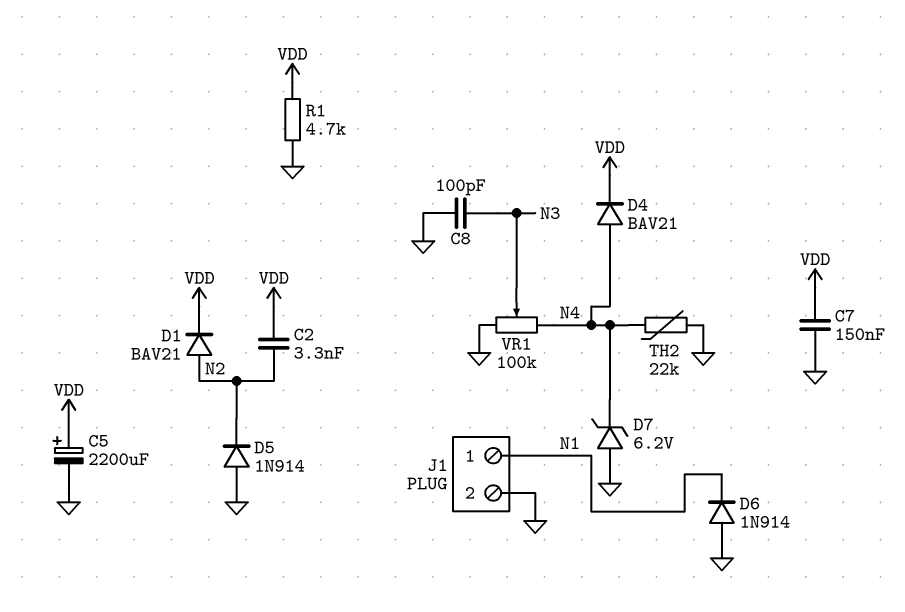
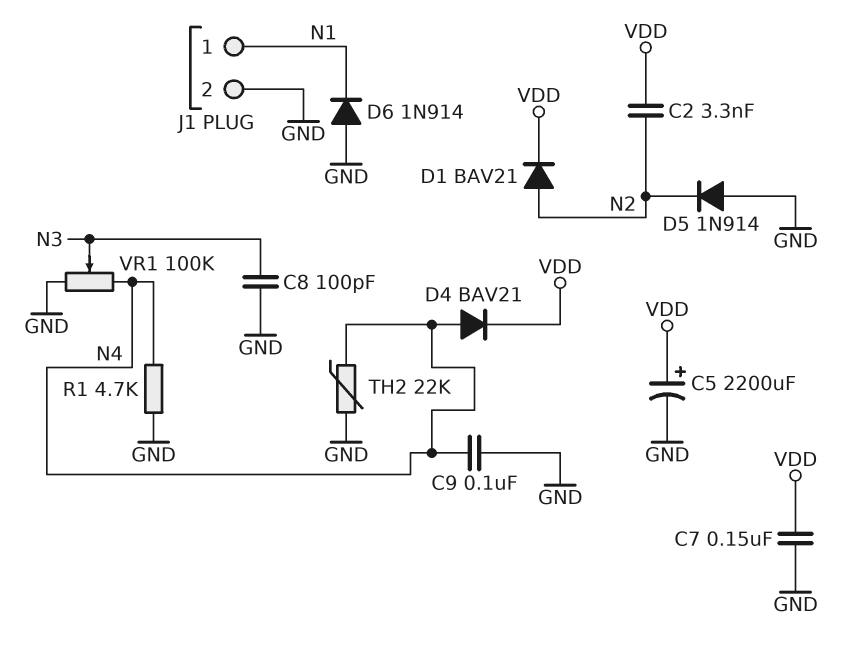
C9: none -> 100nF (GND, N4)
D7: zener 6.2V (A GND, K N4) -> none
R1: 4.7k (GND, VDD) -> 4.7k (GND, N4)

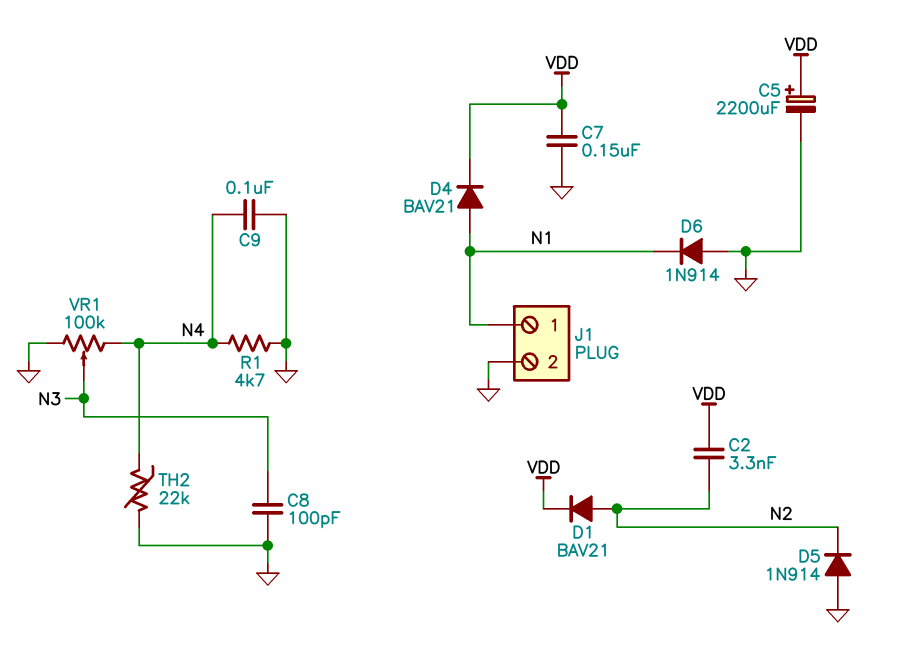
D4: diode BAV21 (A N4, K VDD) -> diode BAV21 (A N1, K VDD)

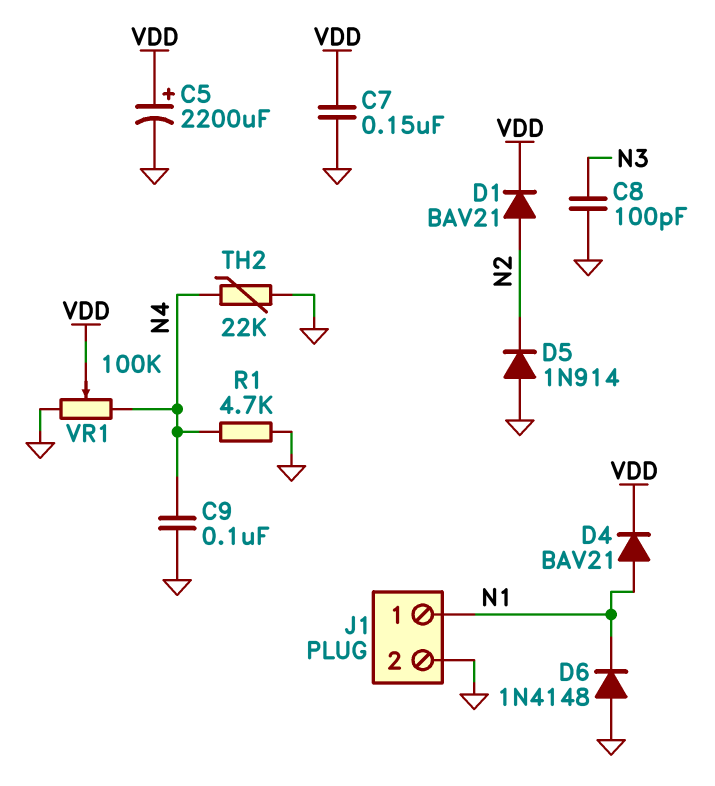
C2: 3.3nF (N2, VDD) -> none
D6: diode 1N914 (A GND, K N1) -> diode 1N4148 (A GND, K N1)
VR1: 100k (GND, N4, wiper N3) -> 100k (GND, N4, wiper VDD)

